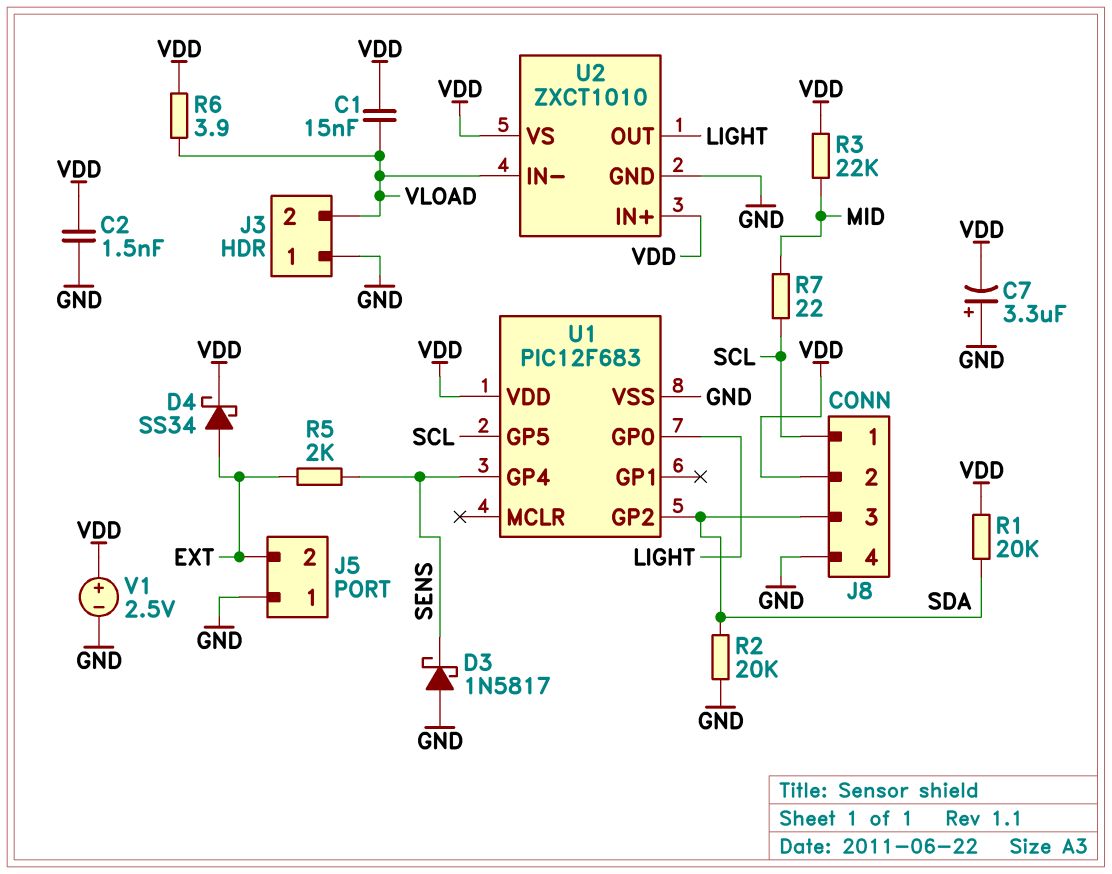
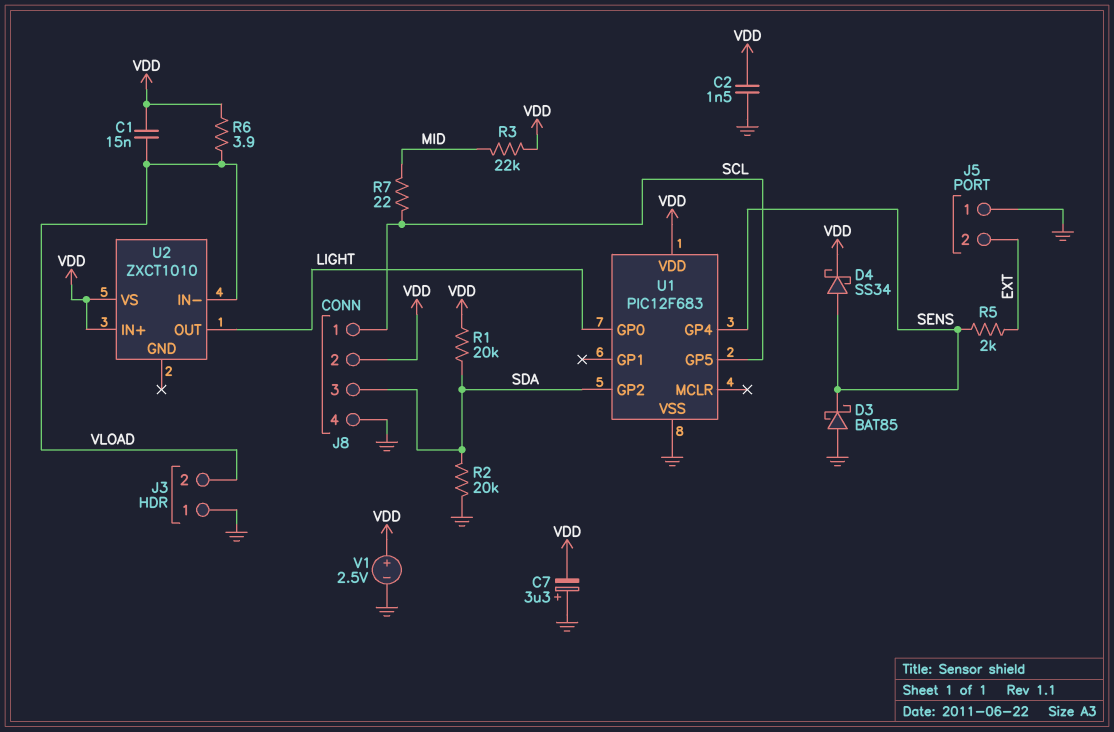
D3: schottky 1N5817 (A GND, K SENS) -> schottky BAT85 (A GND, K SENS)
D4: schottky SS34 (A EXT, K VDD) -> schottky SS34 (A SENS, K VDD)
U2 pin GND: GND -> none

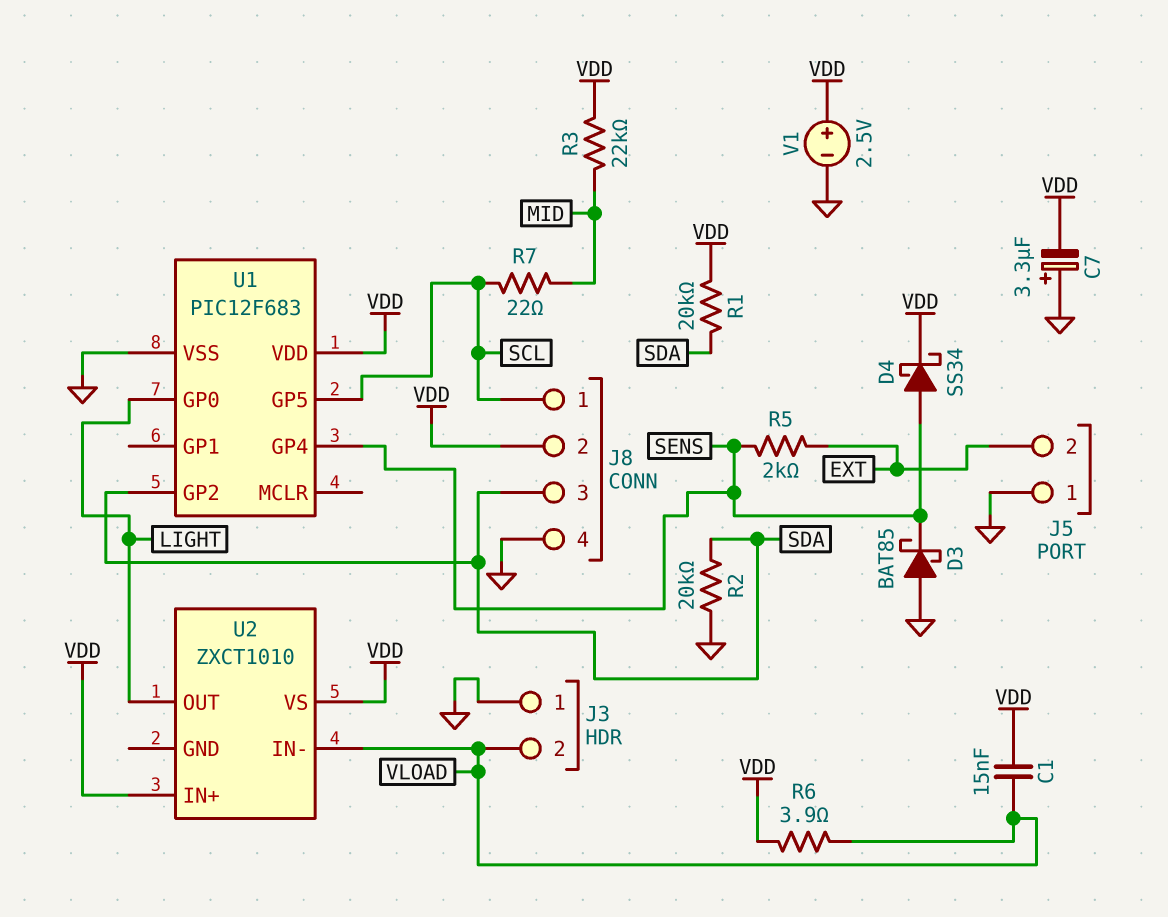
C2: 1.5nF (GND, VDD) -> none

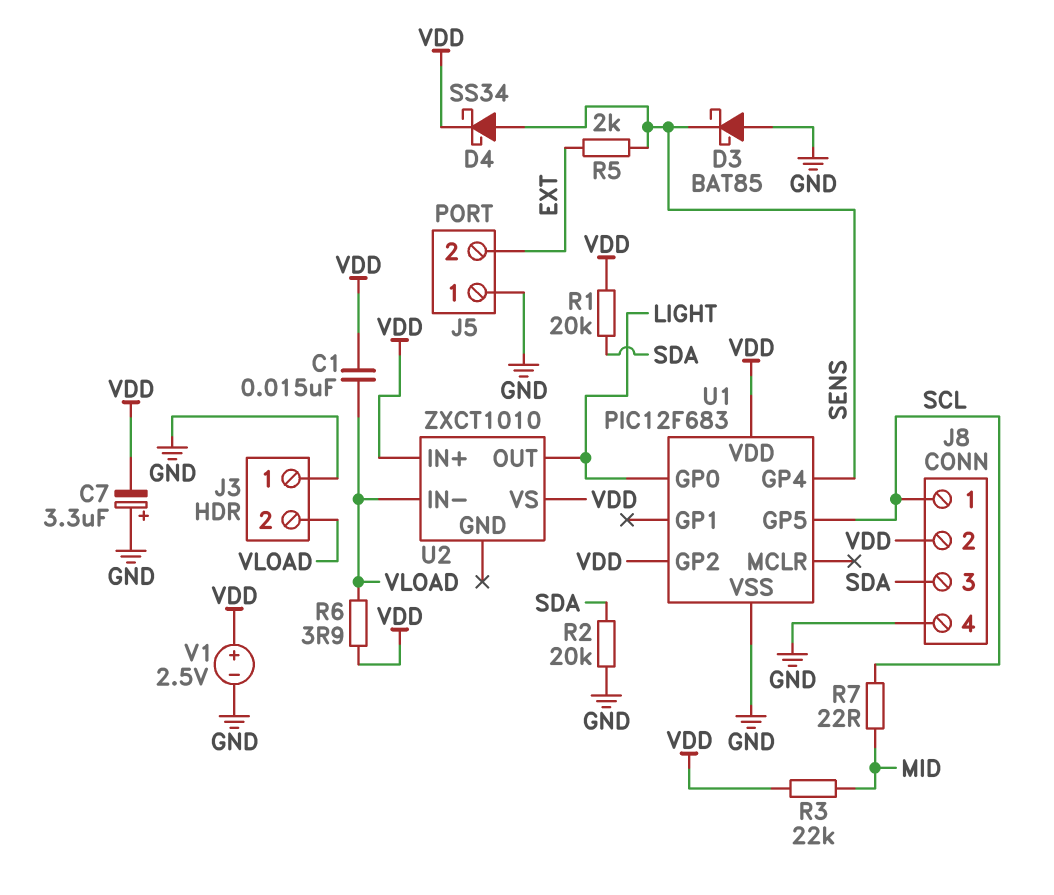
U1 pin GP2: SDA -> VDD

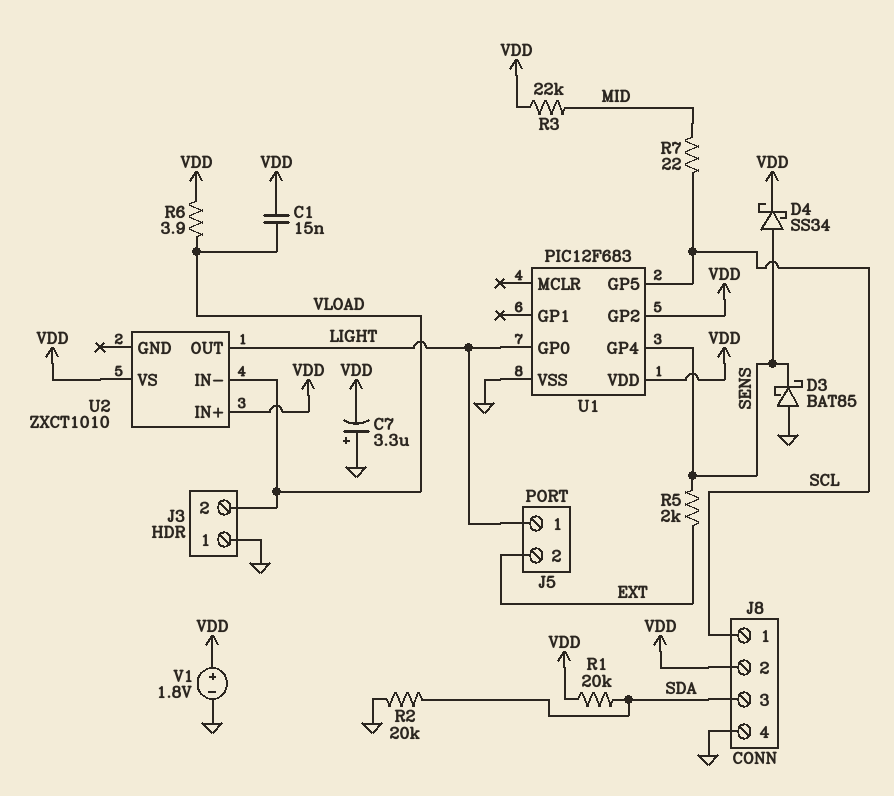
J5 pin 1: GND -> LIGHT
V1: 2.5V (plus VDD, minus GND) -> 1.8V (plus VDD, minus GND)

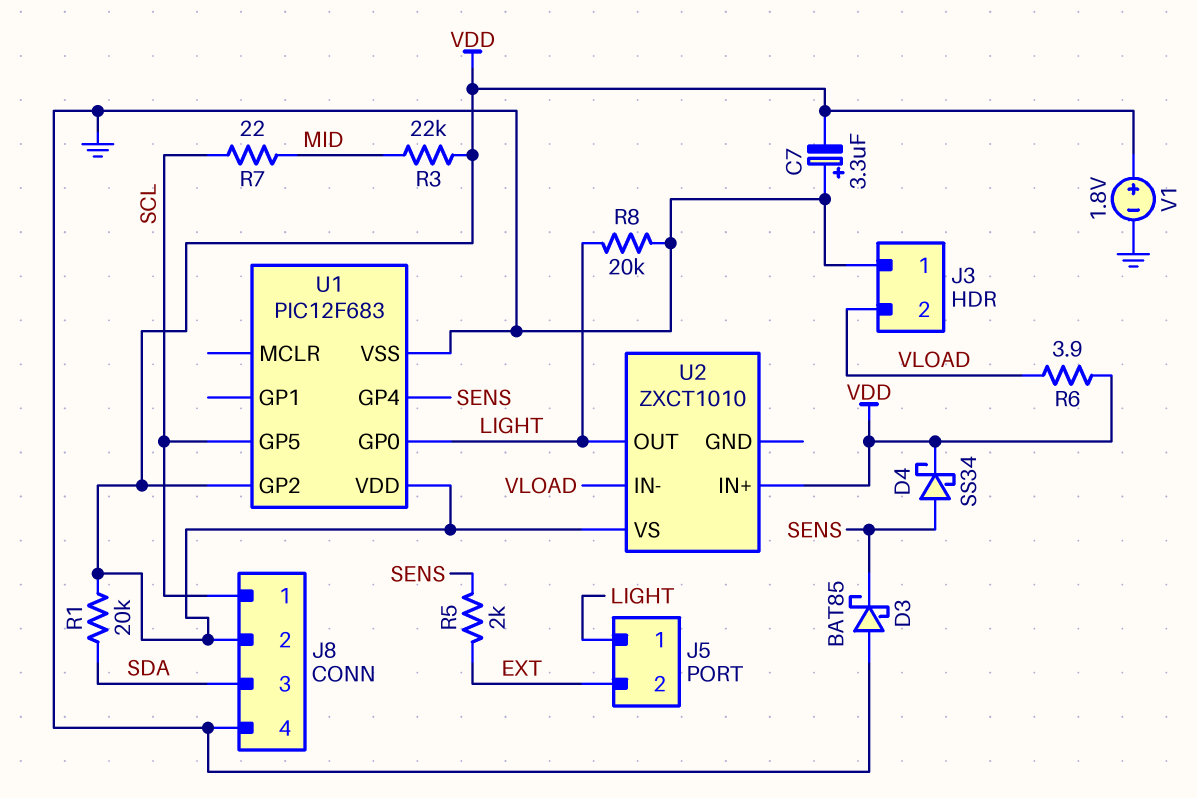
C1: 15nF (VDD, VLOAD) -> none
R2: 20k (GND, SDA) -> none
R8: none -> 20k (GND, LIGHT)

